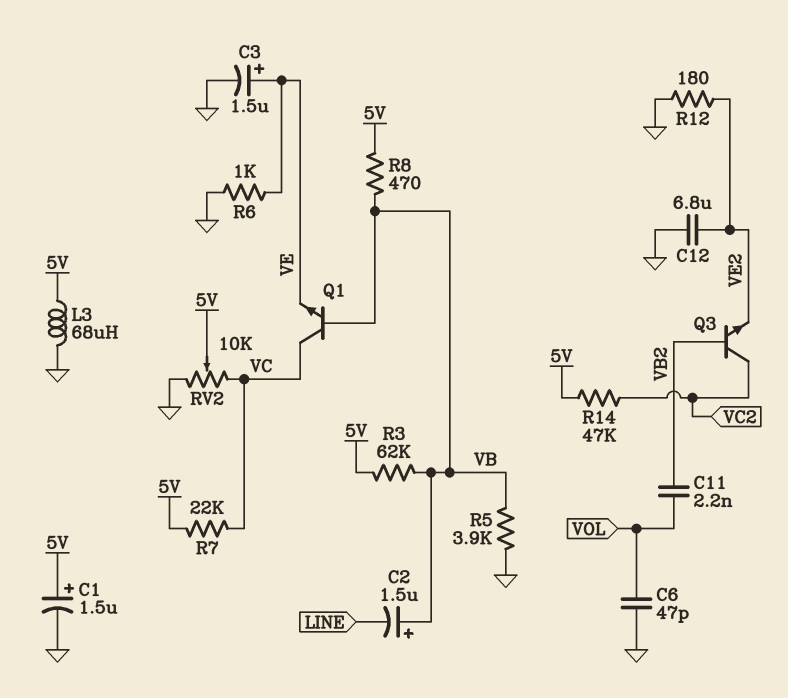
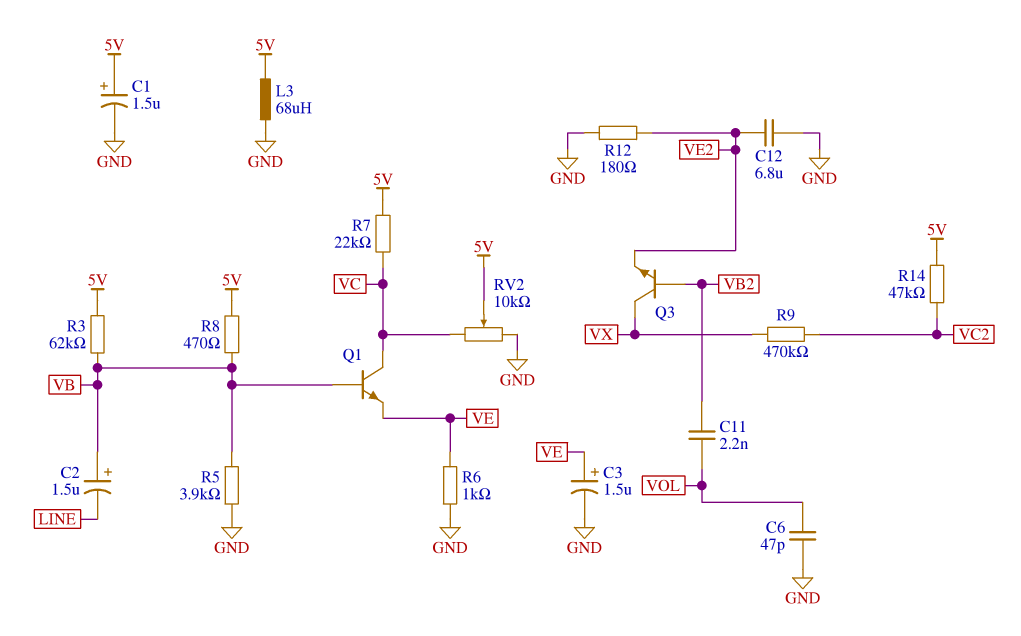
Q3: NPN (B VB2, C VC2, E VE2) -> NPN (B VB2, C VX, E VE2)
R9: none -> 470k (VC2, VX)

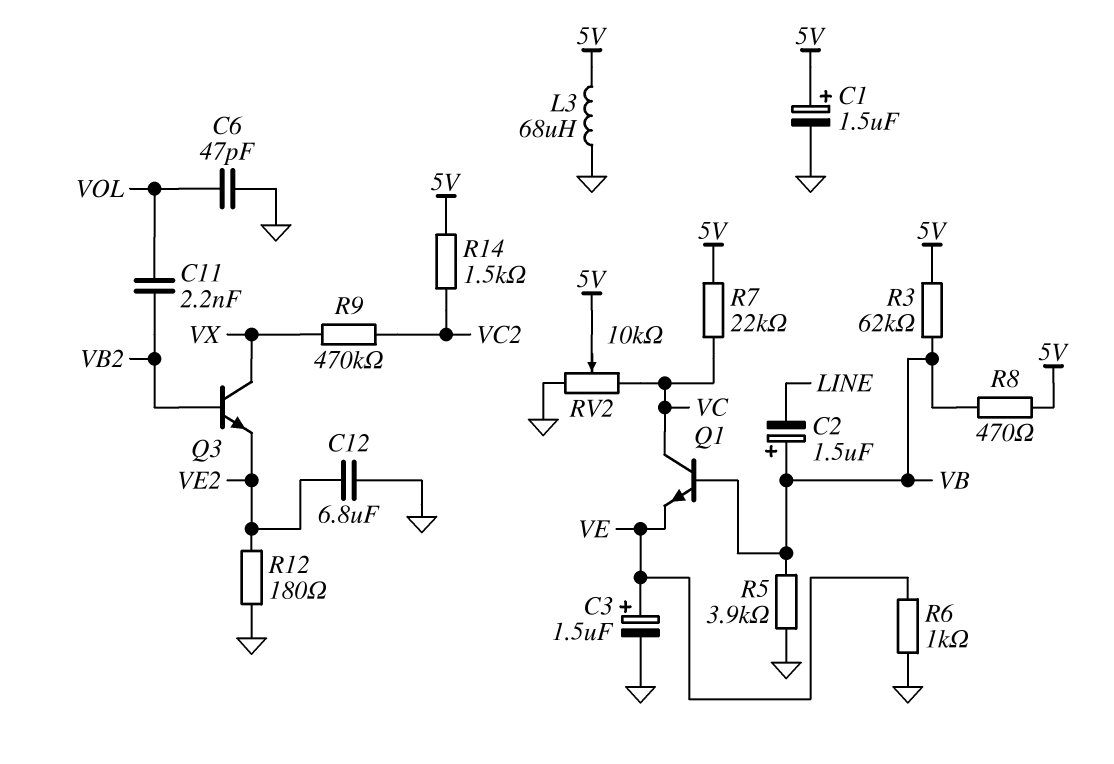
R14: 47k (5V, VC2) -> 1.5k (5V, VC2)

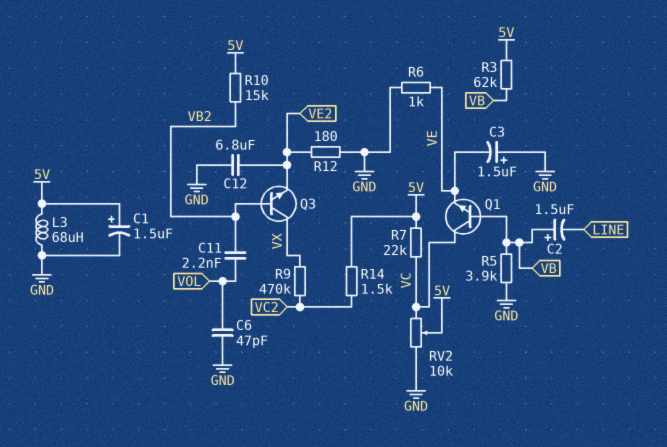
C3: 1.5uF (plus VE, minus GND) -> 1.5uF (plus GND, minus VE)
R8: 470 (5V, VB) -> none
R10: none -> 15k (5V, VB2)

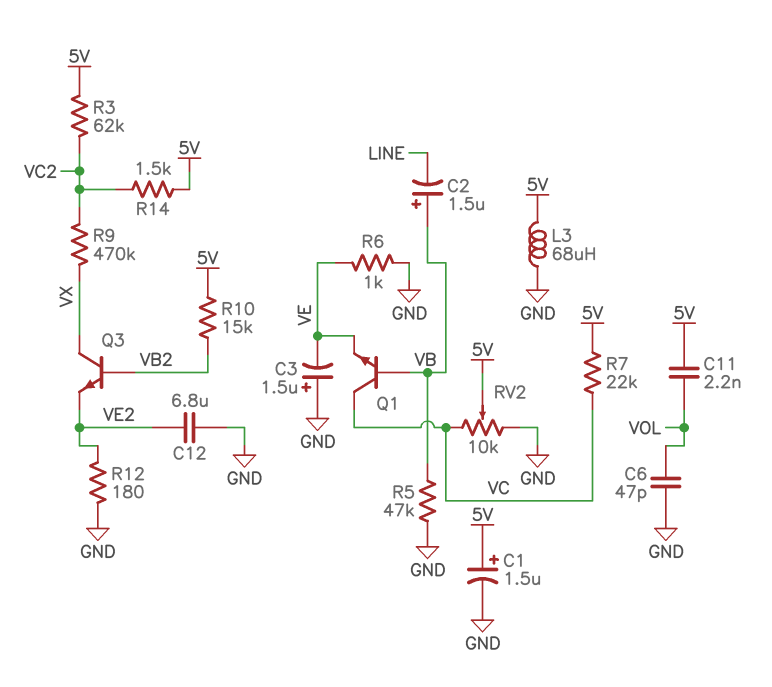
C11: 2.2nF (VB2, VOL) -> 2.2nF (5V, VOL)
R3: 62k (5V, VB) -> 62k (5V, VC2)
R5: 3.9k (GND, VB) -> 47k (GND, VB)

